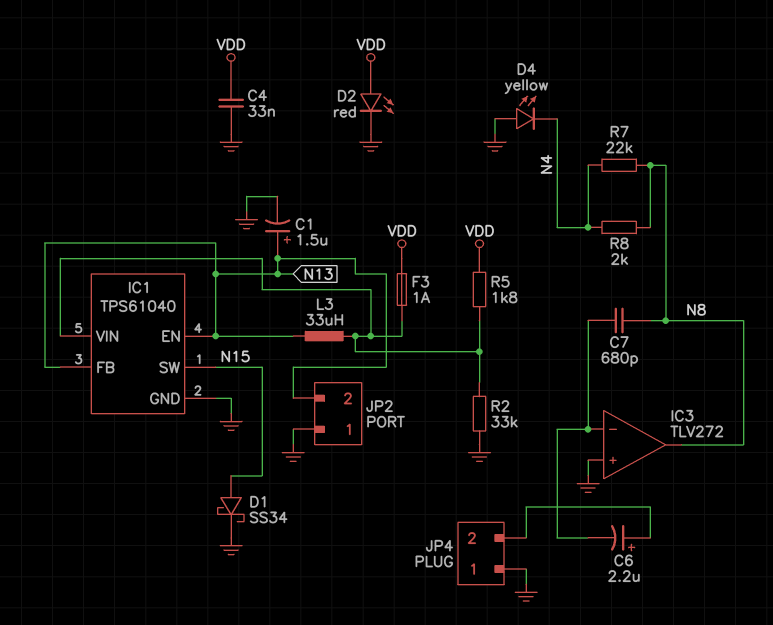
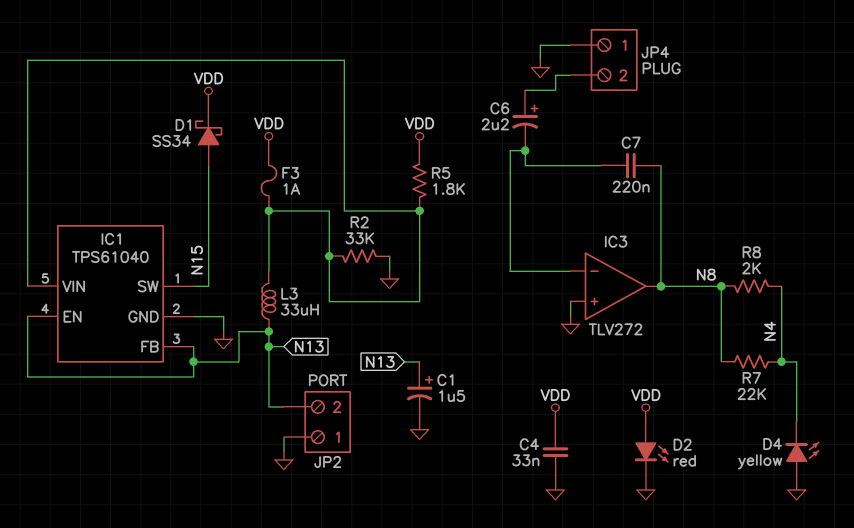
C7: 680pF (IC3/in-, N8) -> 220nF (IC3/in-, N8)
D1: schottky SS34 (A N15, K GND) -> schottky SS34 (A N15, K VDD)

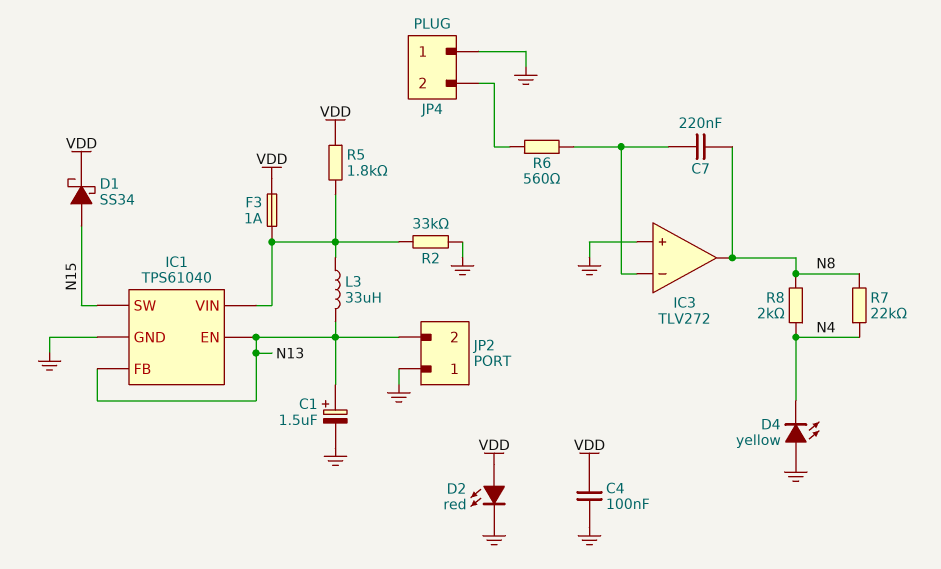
C4: 33nF (GND, VDD) -> 100nF (GND, VDD)
C6: 2.2uF (plus JP4/2, minus IC3/in-) -> none
R6: none -> 560 (IC3/in-, JP4/2)

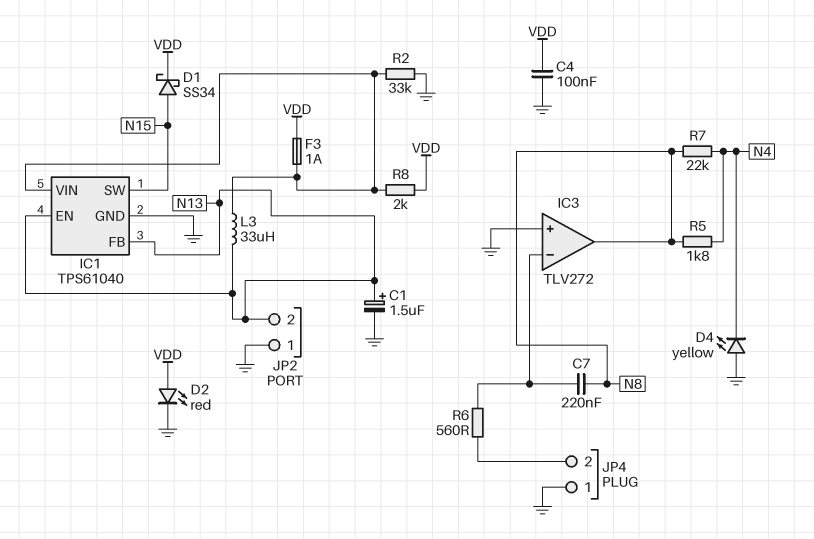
R5: 1.8k (IC1/VIN, VDD) -> 1.8k (N4, N8)
R8: 2k (N4, N8) -> 2k (IC1/VIN, VDD)

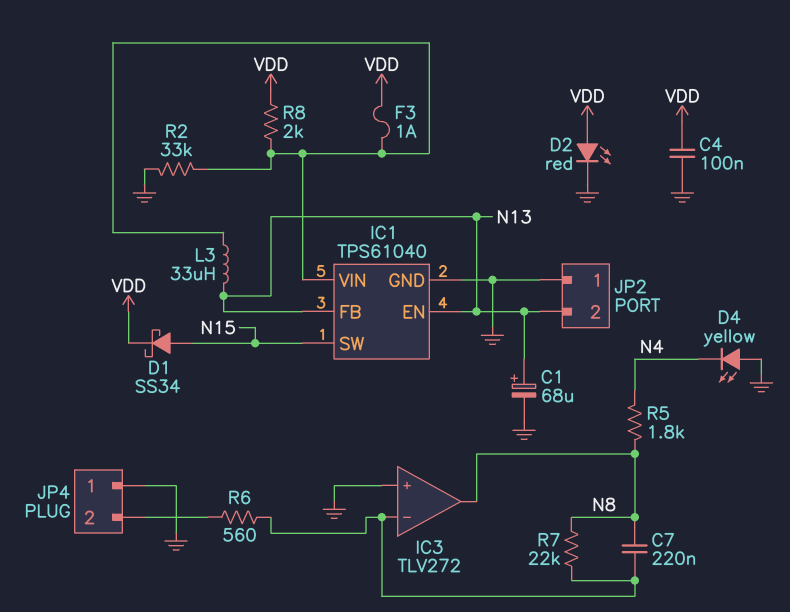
C1: 1.5uF (plus N13, minus GND) -> 68uF (plus N13, minus GND)
R7: 22k (N4, N8) -> 22k (IC3/in-, N8)

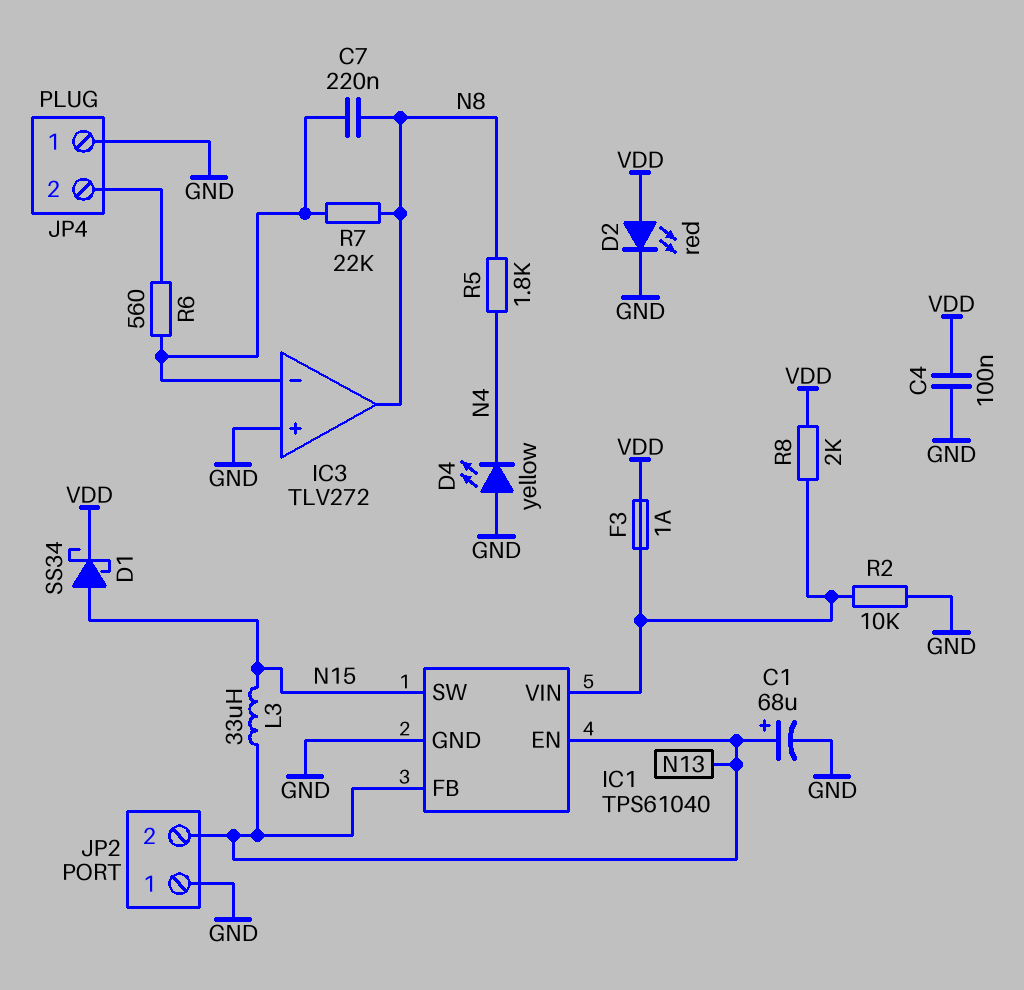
L3: 33uH (IC1/VIN, N13) -> 33uH (N13, N15)
R2: 33k (GND, IC1/VIN) -> 10k (GND, IC1/VIN)

